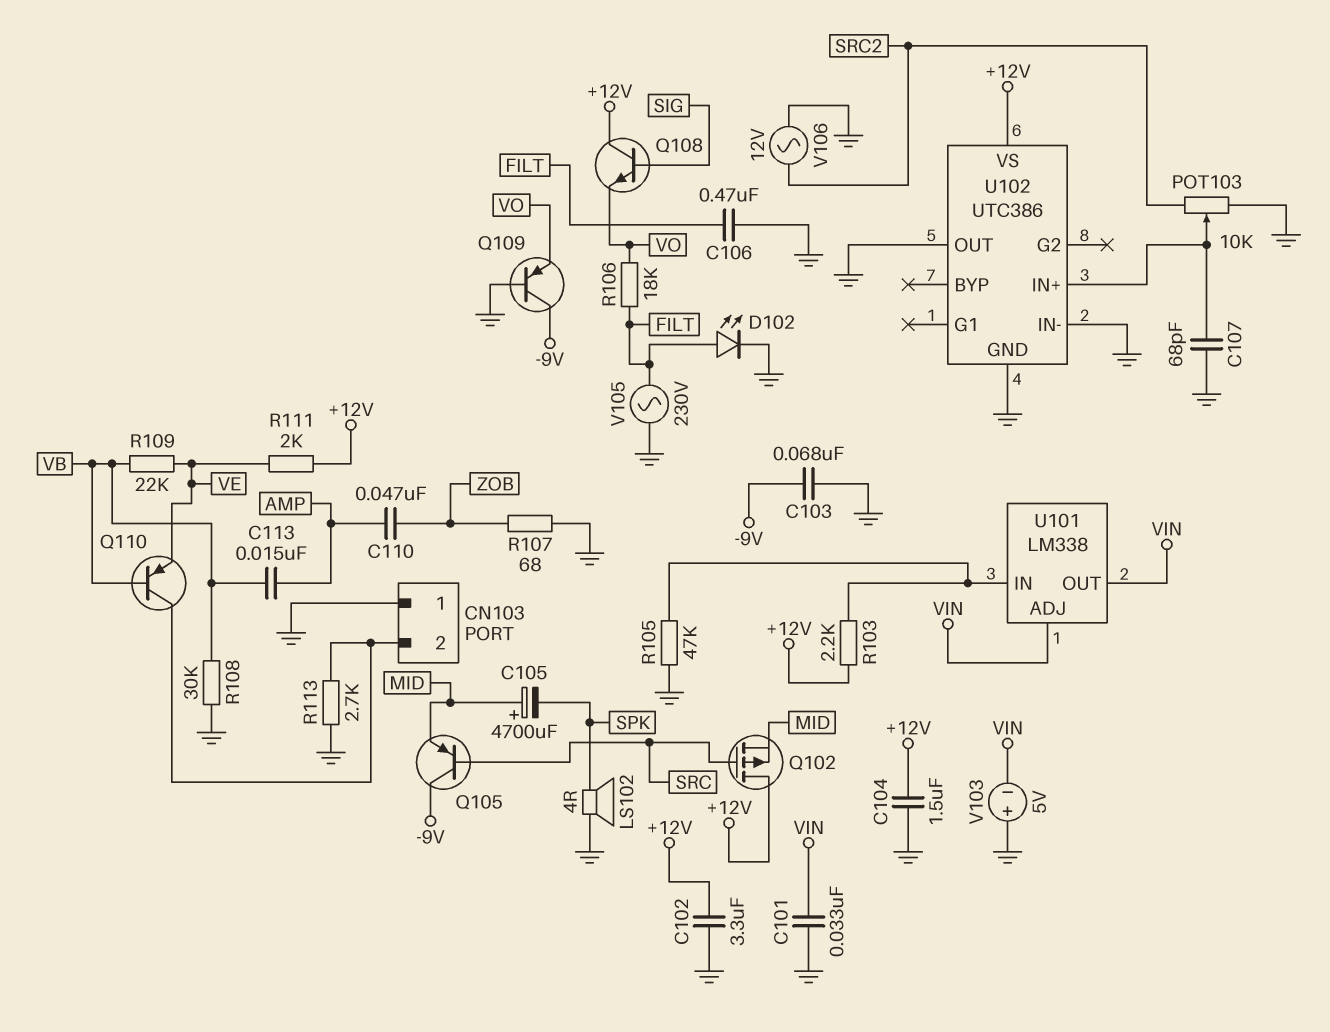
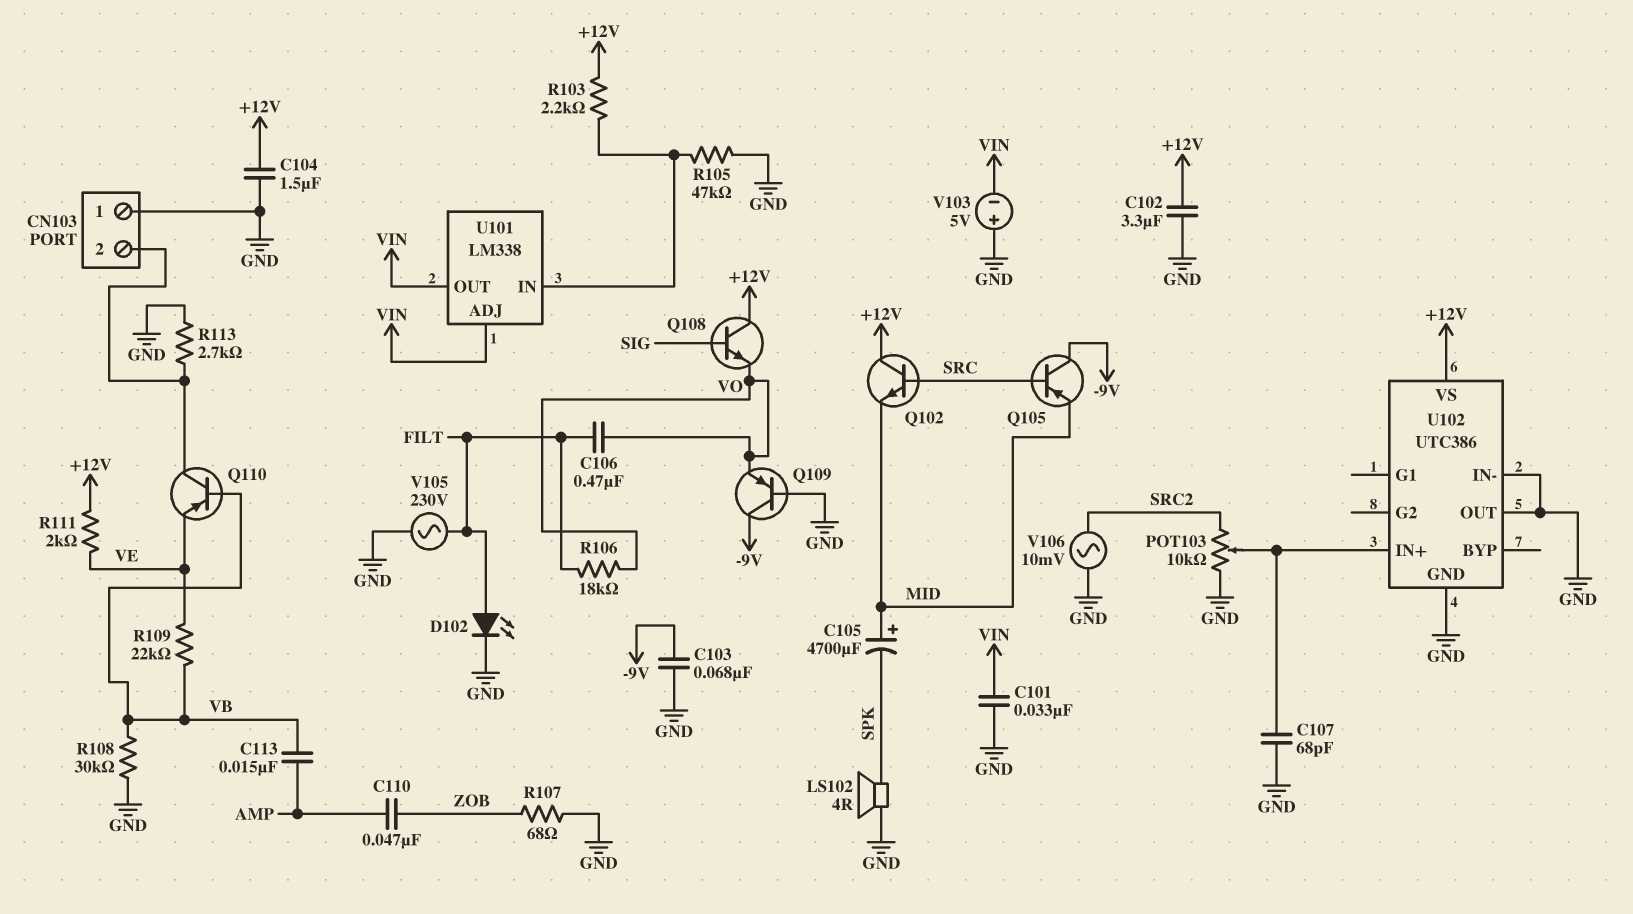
C106: 470nF (FILT, GND) -> 470nF (FILT, VO)
Q102: PMOS (G SRC, D +12V, S MID) -> NPN (B SRC, C +12V, E MID)
V106: AC 12V (GND, SRC2) -> AC 10mV (GND, SRC2)

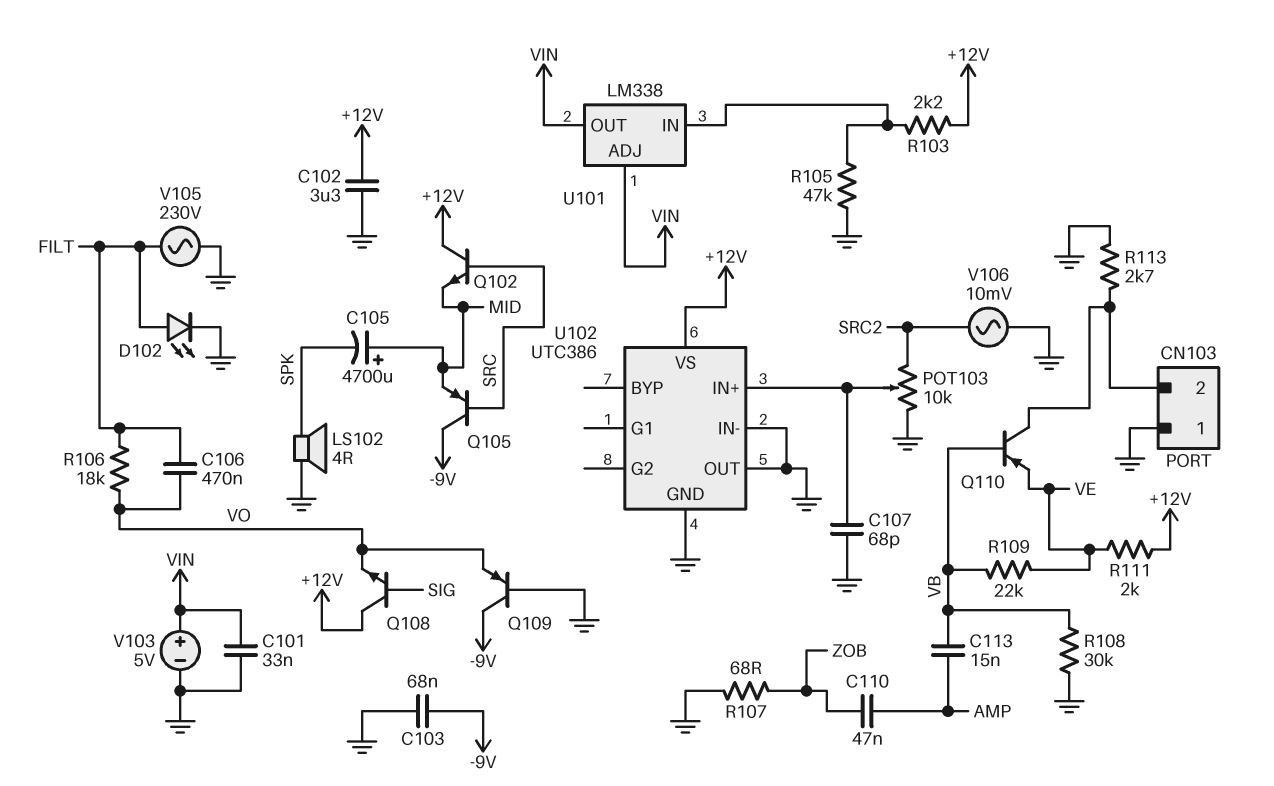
C104: 1.5uF (+12V, GND) -> none
V103: 5V (plus GND, minus VIN) -> 5V (plus VIN, minus GND)

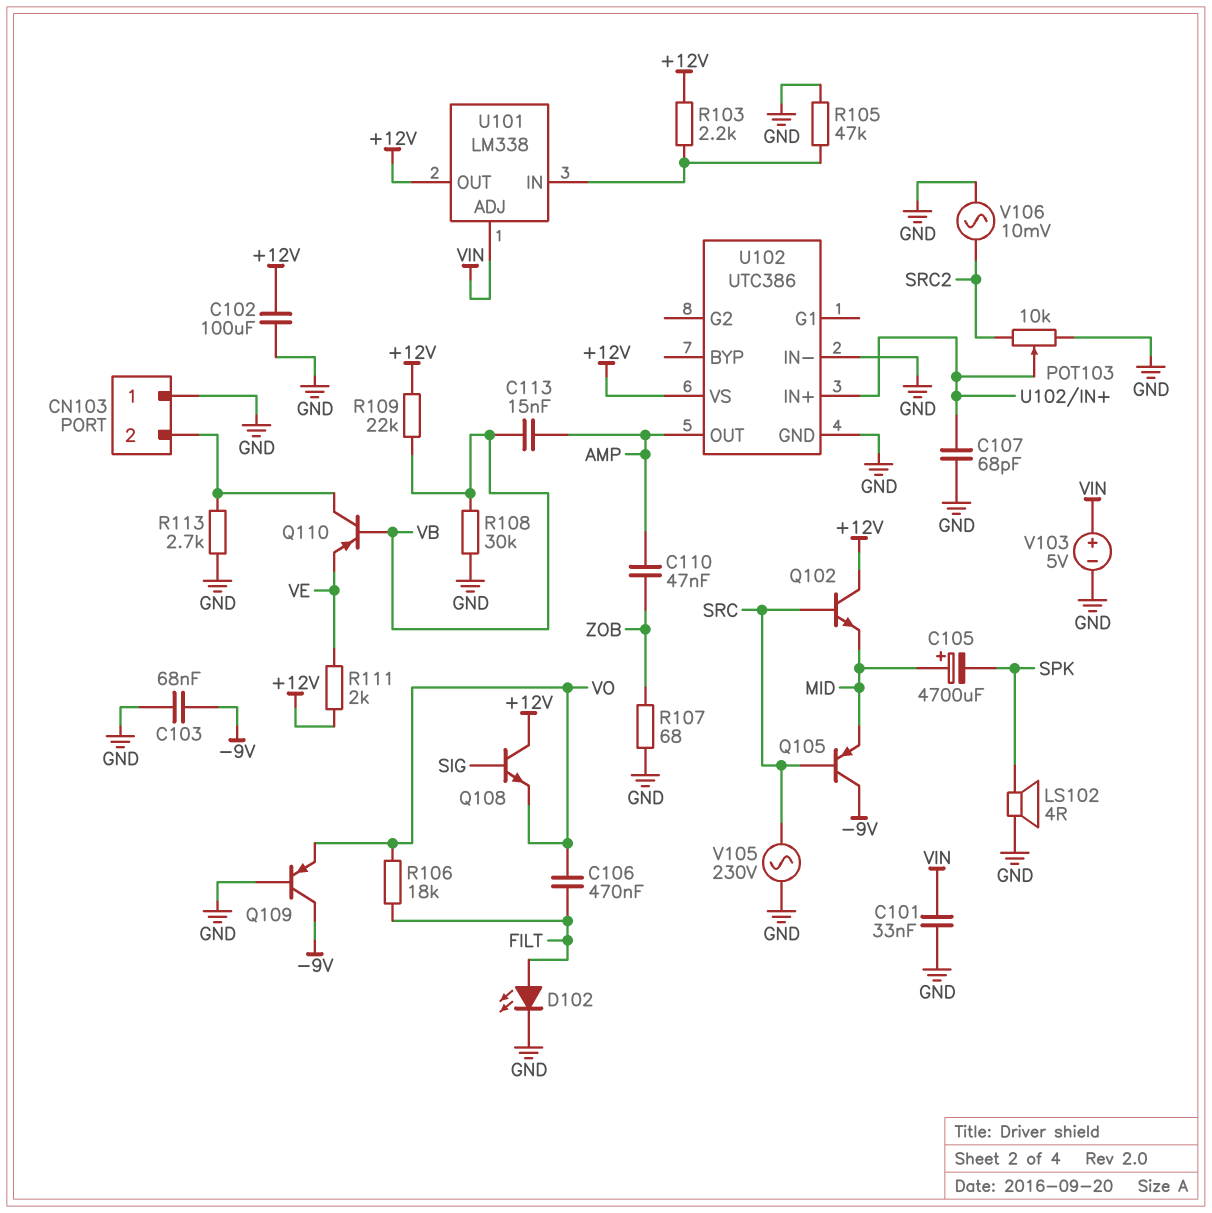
C102: 3.3uF (+12V, GND) -> 100uF (+12V, GND)
R109: 22k (VB, VE) -> 22k (+12V, VB)
U101 pin OUT: VIN -> +12V
U102 pin OUT: GND -> AMP
V105: AC 230V (FILT, GND) -> AC 230V (GND, SRC)

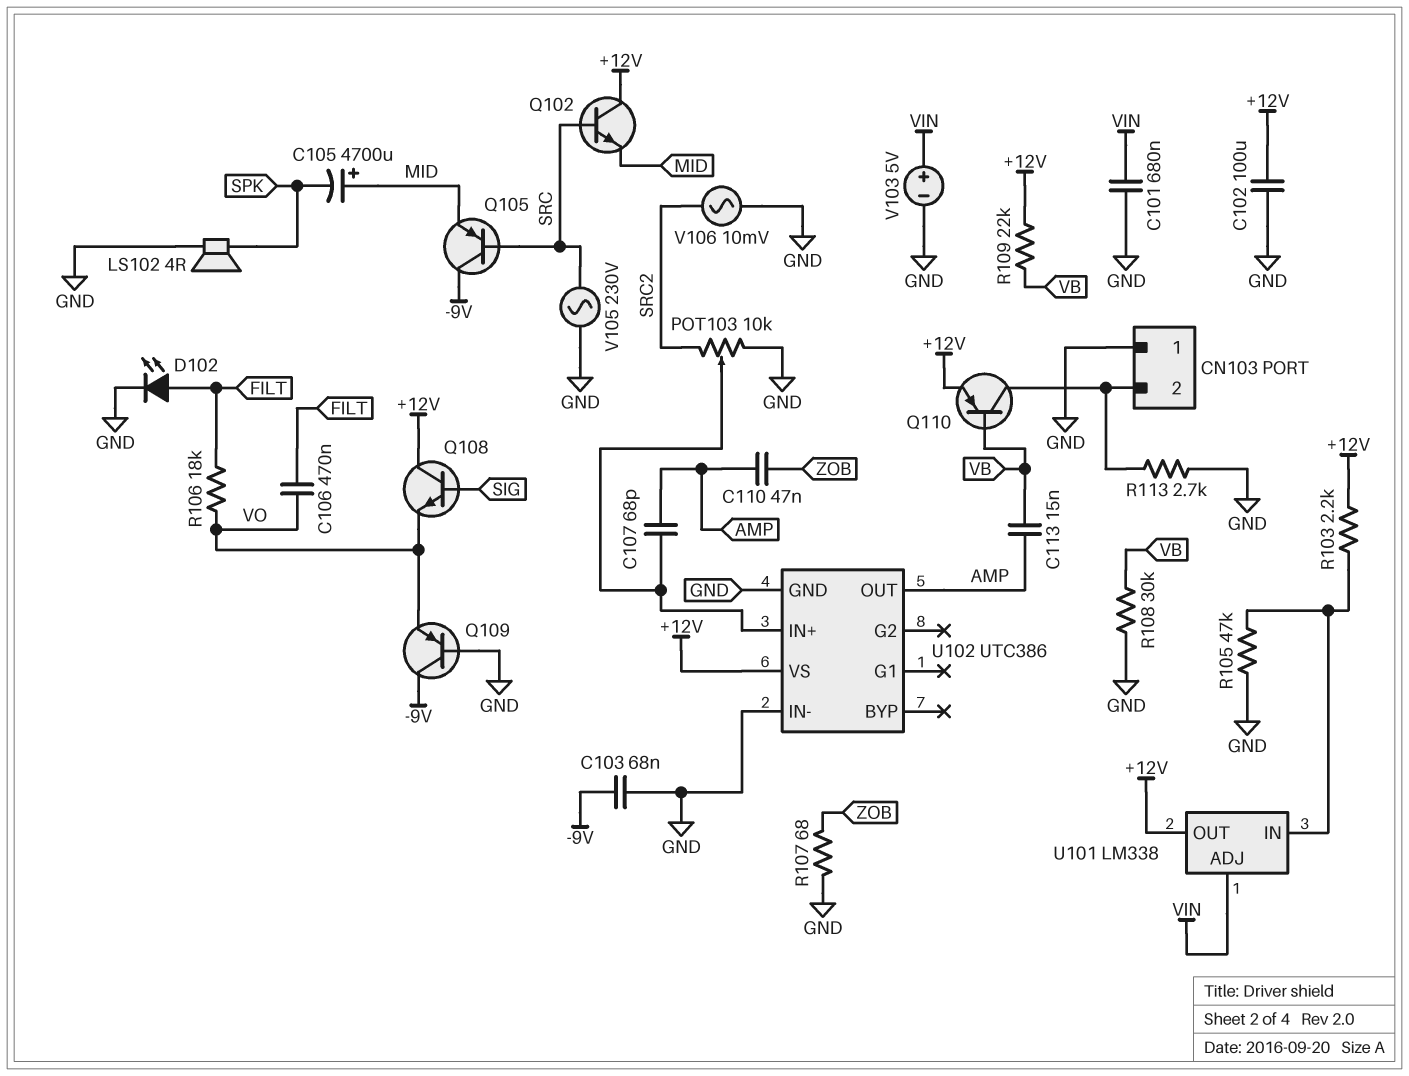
C101: 33nF (GND, VIN) -> 680nF (GND, VIN)
C107: 68pF (GND, U102/IN+) -> 68pF (AMP, U102/IN+)
Q110: PNP (B VB, C CN103/2, E VE) -> PNP (B VB, C CN103/2, E +12V)
R111: 2k (+12V, VE) -> none

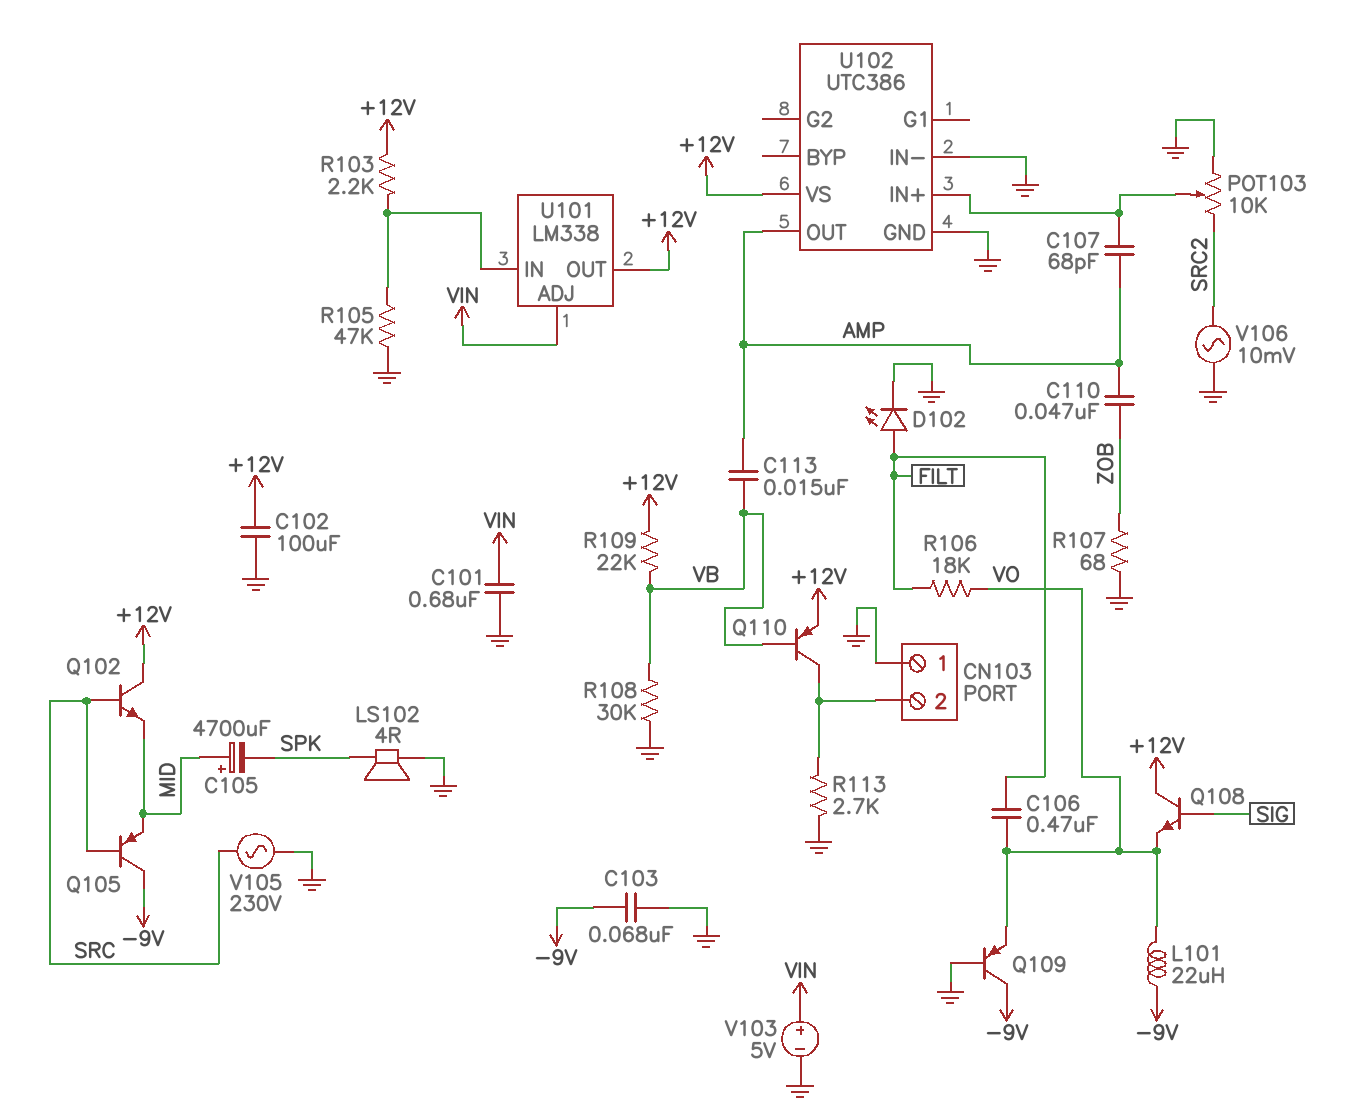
L101: none -> 22uH (-9V, VO)

